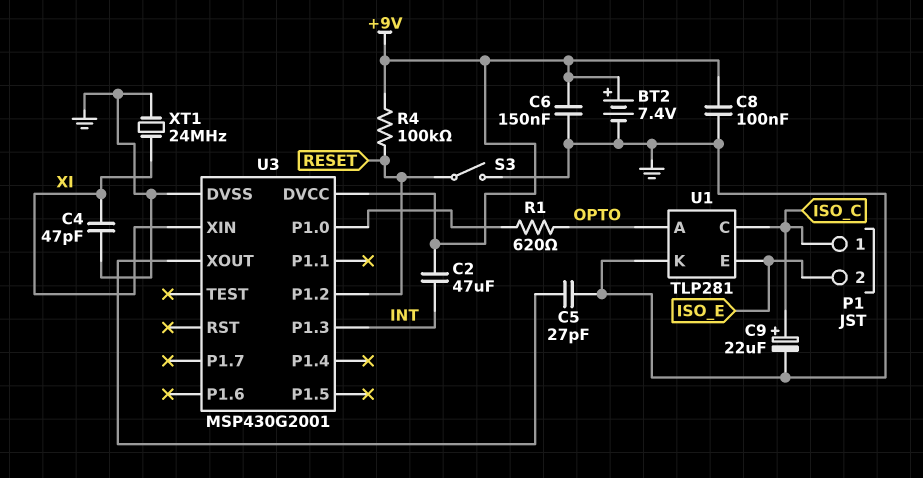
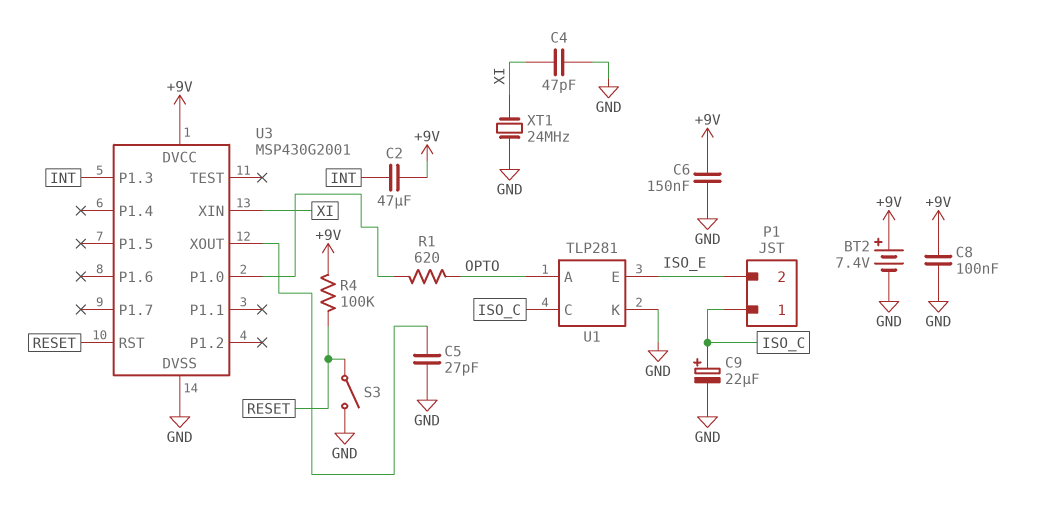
U3 pin P1.2: RESET -> none
U3 pin RST: none -> RESET

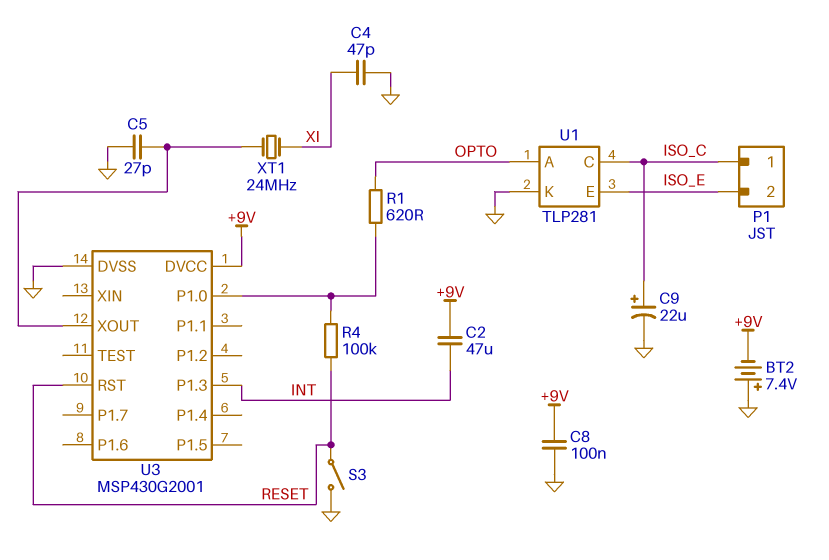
BT2: 7.4V (plus +9V, minus GND) -> 7.4V (plus GND, minus +9V)
C6: 150nF (+9V, GND) -> none
R4: 100k (+9V, RESET) -> 100k (RESET, U3/P1.0)
U3 pin XIN: XI -> none
XT1: 24MHz (GND, XI) -> 24MHz (U3/XOUT, XI)

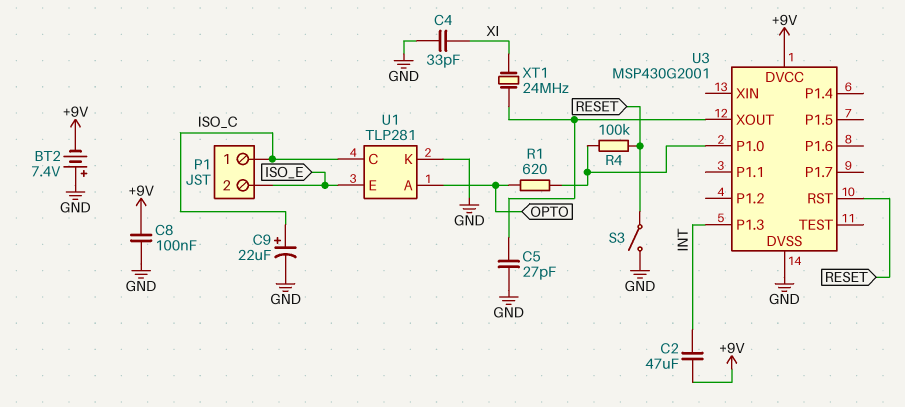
C4: 47pF (GND, XI) -> 33pF (GND, XI)

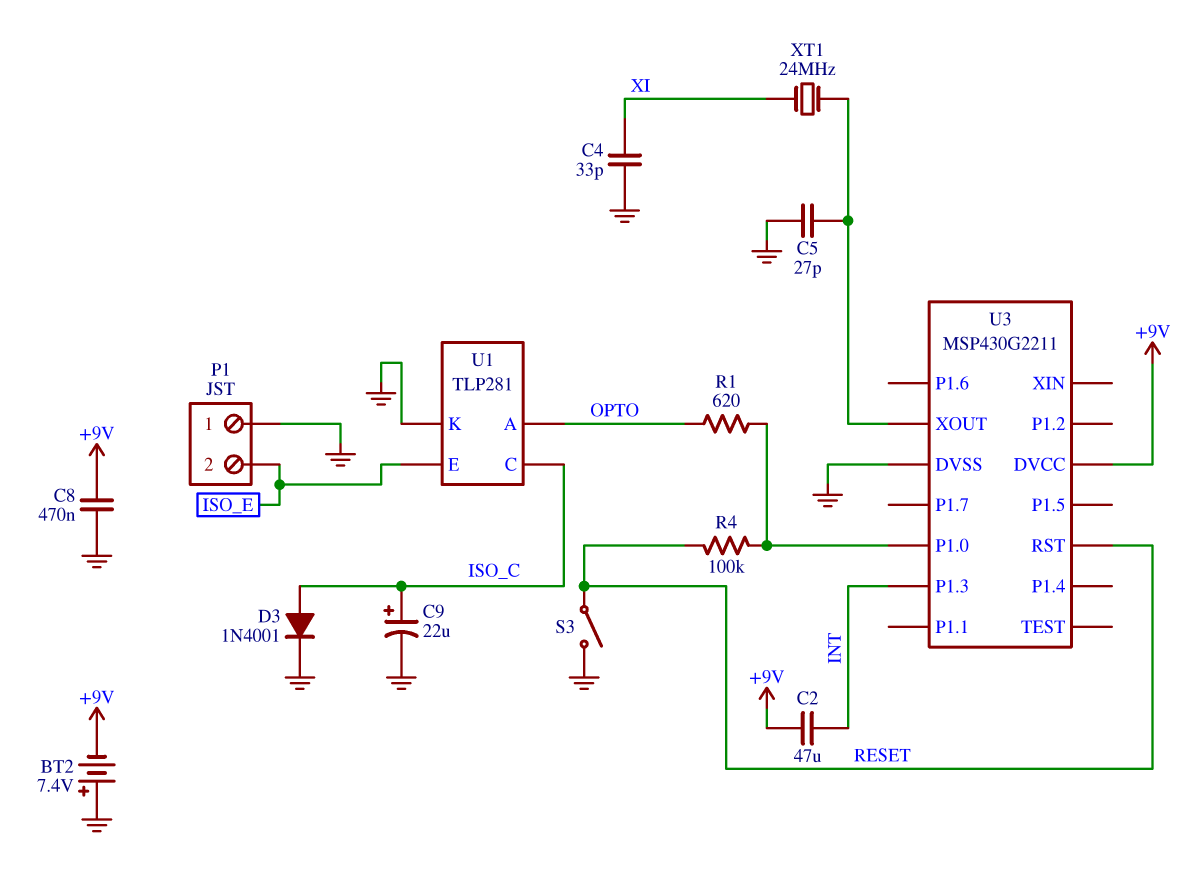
C8: 100nF (+9V, GND) -> 470nF (+9V, GND)
D3: none -> diode 1N4001 (A ISO_C, K GND)
P1 pin 1: ISO_C -> GND
U3: MSP430G2001 -> MSP430G2211

